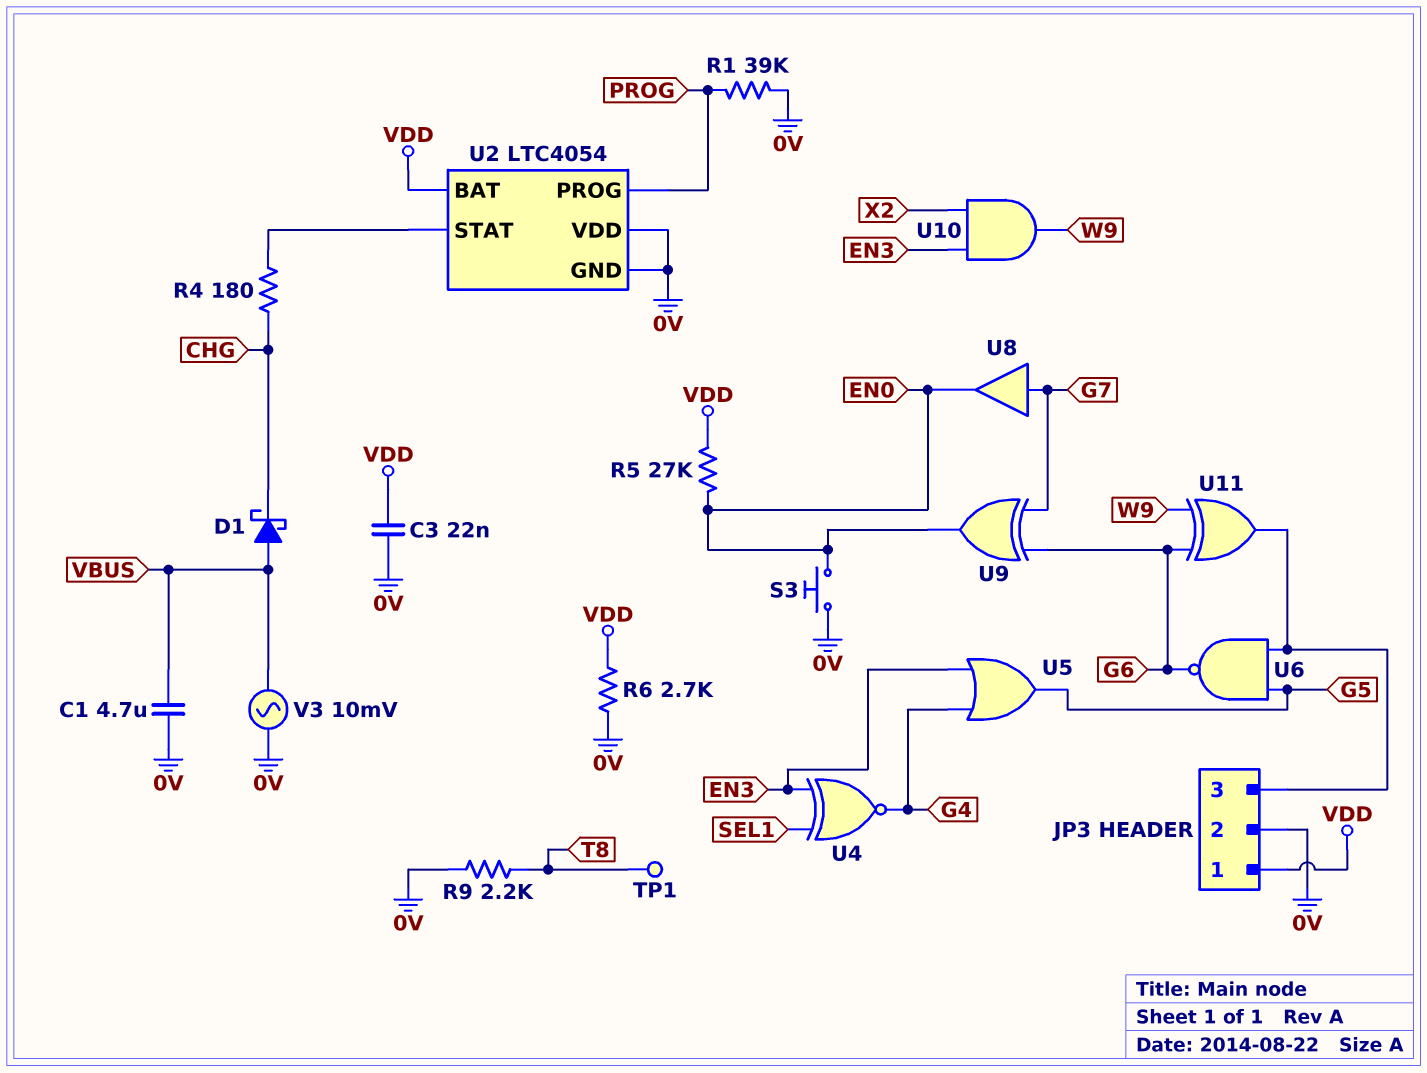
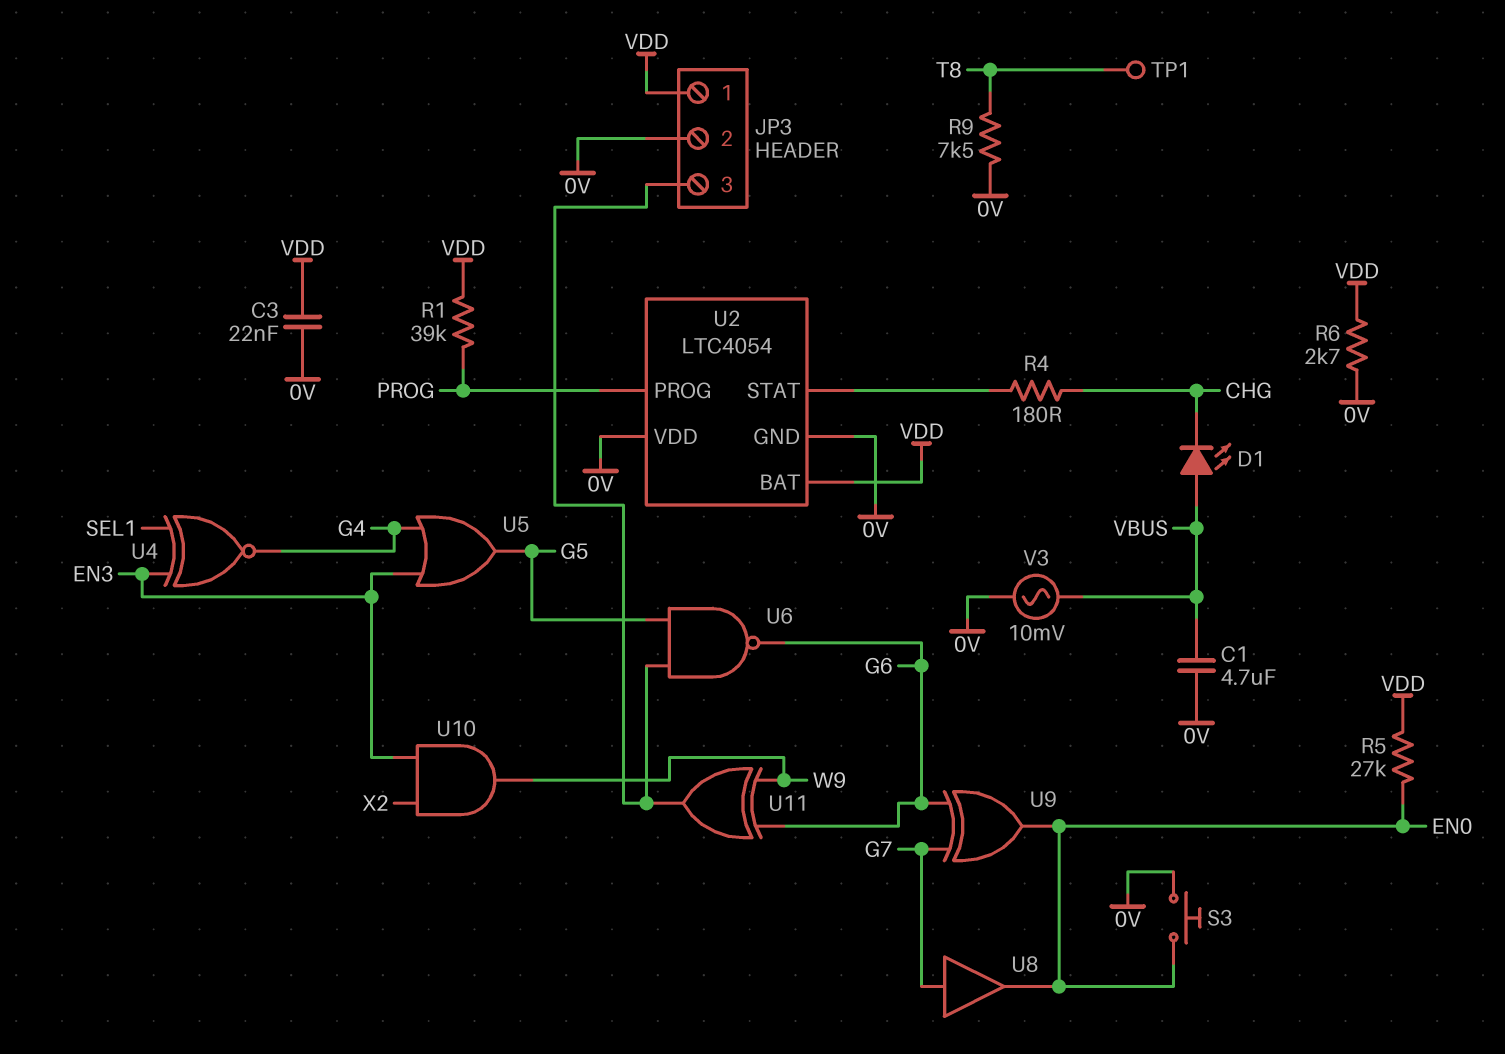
D1: schottky (A VBUS, K CHG) -> LED (A VBUS, K CHG)
R1: 39k (0V, PROG) -> 39k (PROG, VDD)
R9: 2.2k (0V, T8) -> 7.5k (0V, T8)

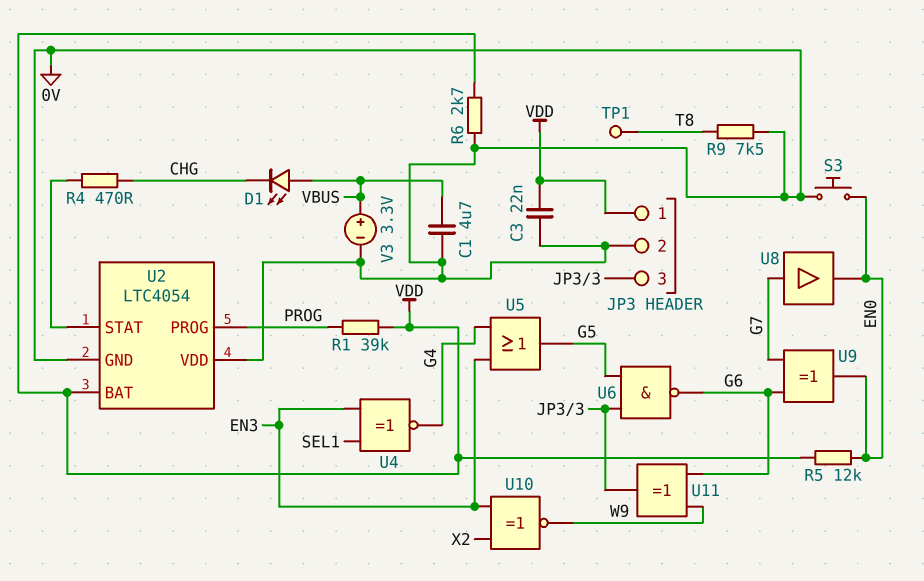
R4: 180 (CHG, U2/STAT) -> 470 (CHG, U2/STAT)
R5: 27k (EN0, VDD) -> 12k (EN0, VDD)
U10: AND (in EN3, in X2, out W9) -> XNOR (in EN3, in X2, out W9)
V3: AC 10mV (0V, VBUS) -> 3.3V (plus VBUS, minus 0V)

